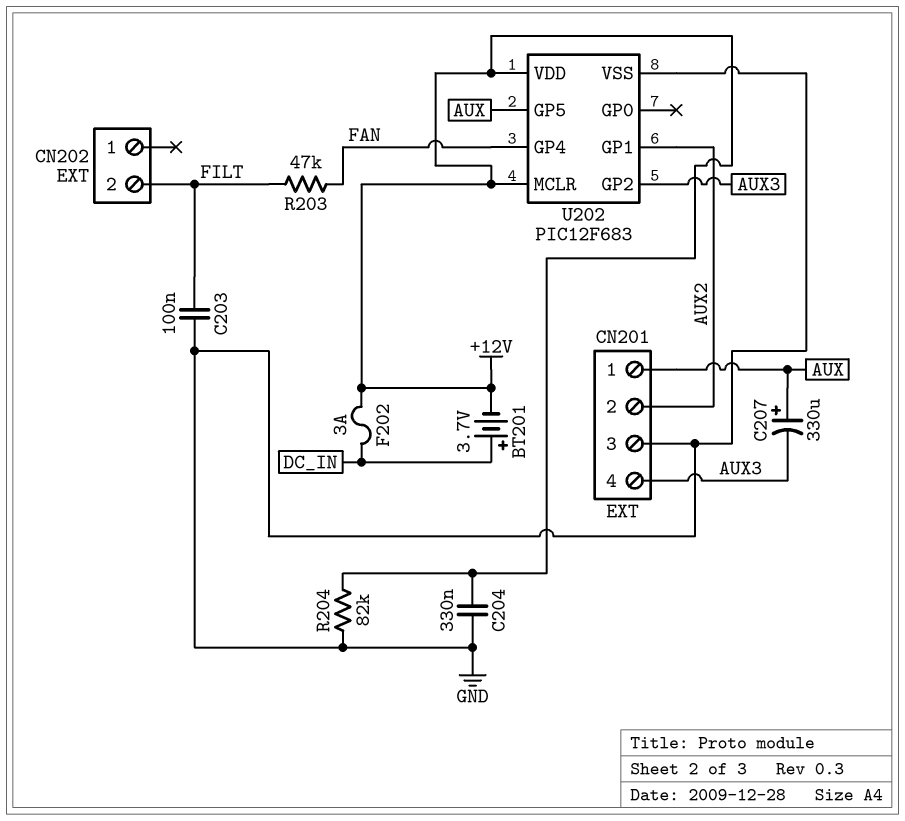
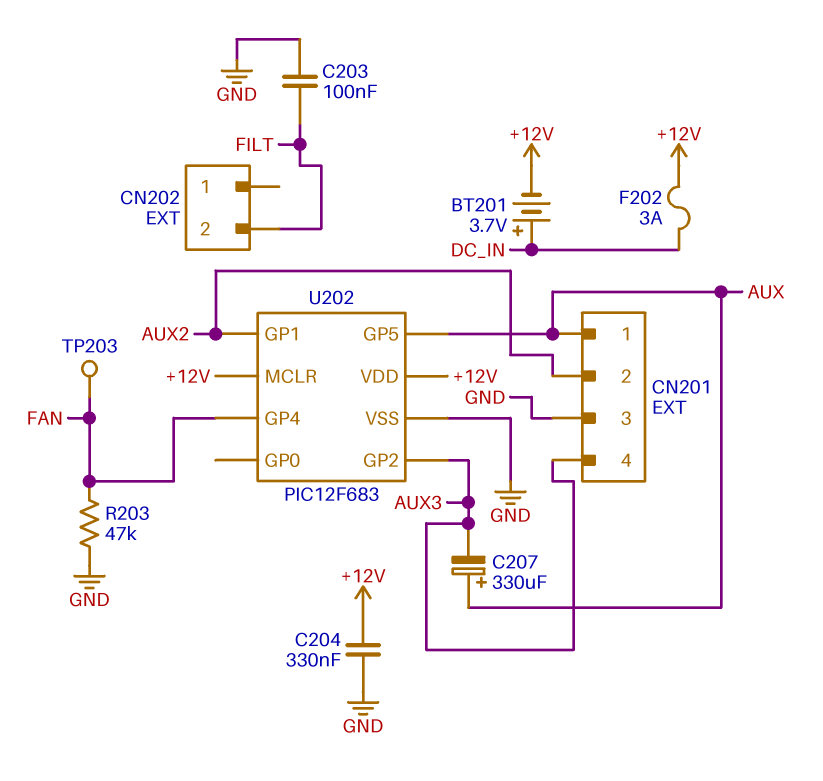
R203: 47k (FAN, FILT) -> 47k (FAN, GND)
R204: 82k (+12V, GND) -> none
TP203: none -> test point (FAN)

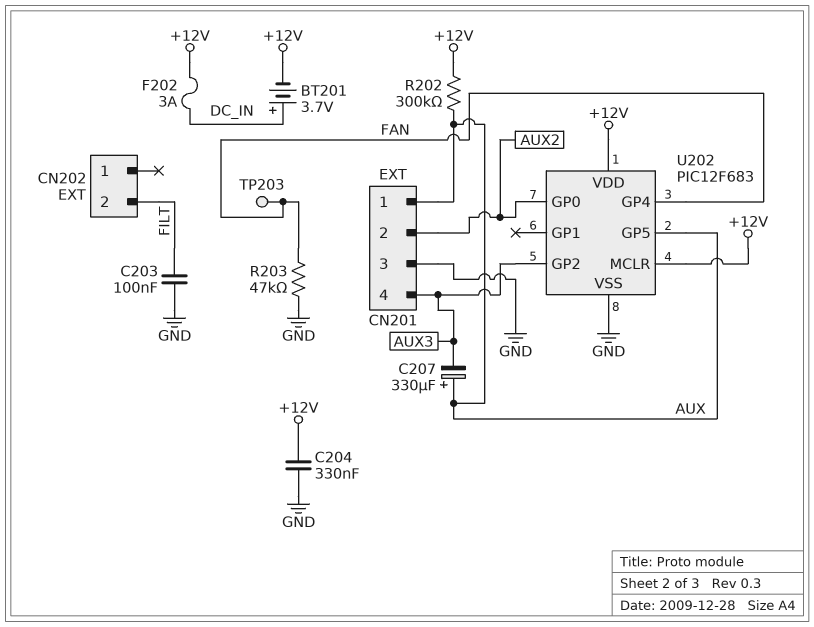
R202: none -> 300k (+12V, AUX)
U202 pin GP0: none -> AUX2
U202 pin GP1: AUX2 -> none

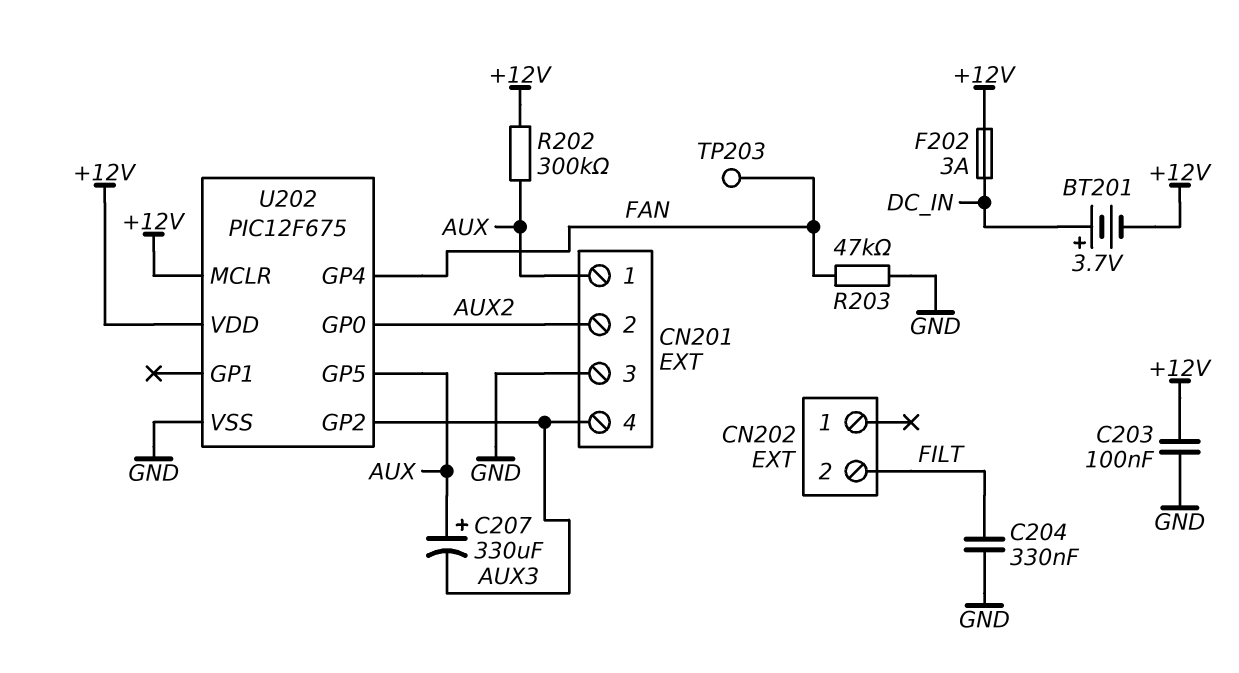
C203: 100nF (FILT, GND) -> 100nF (+12V, GND)
C204: 330nF (+12V, GND) -> 330nF (FILT, GND)
U202: PIC12F683 -> PIC12F675

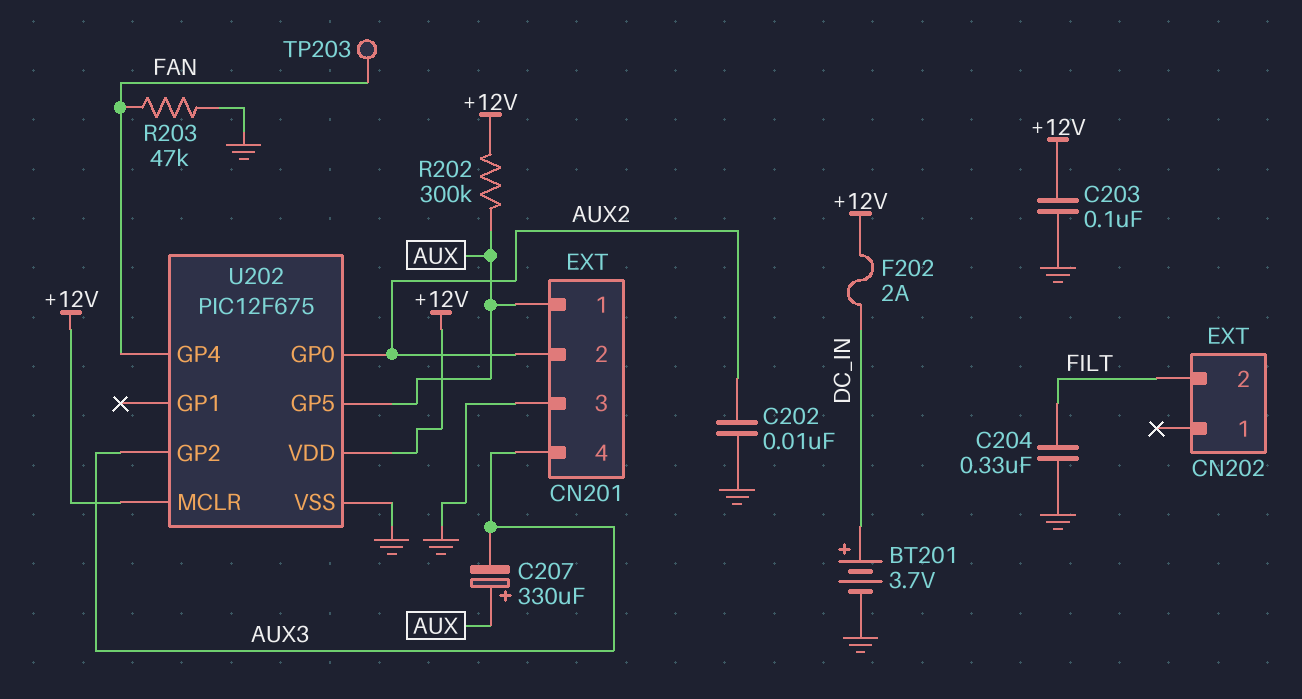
BT201: 3.7V (plus DC_IN, minus +12V) -> 3.7V (plus DC_IN, minus GND)
C202: none -> 10nF (AUX2, GND)
F202: 3A (+12V, DC_IN) -> 2A (+12V, DC_IN)

